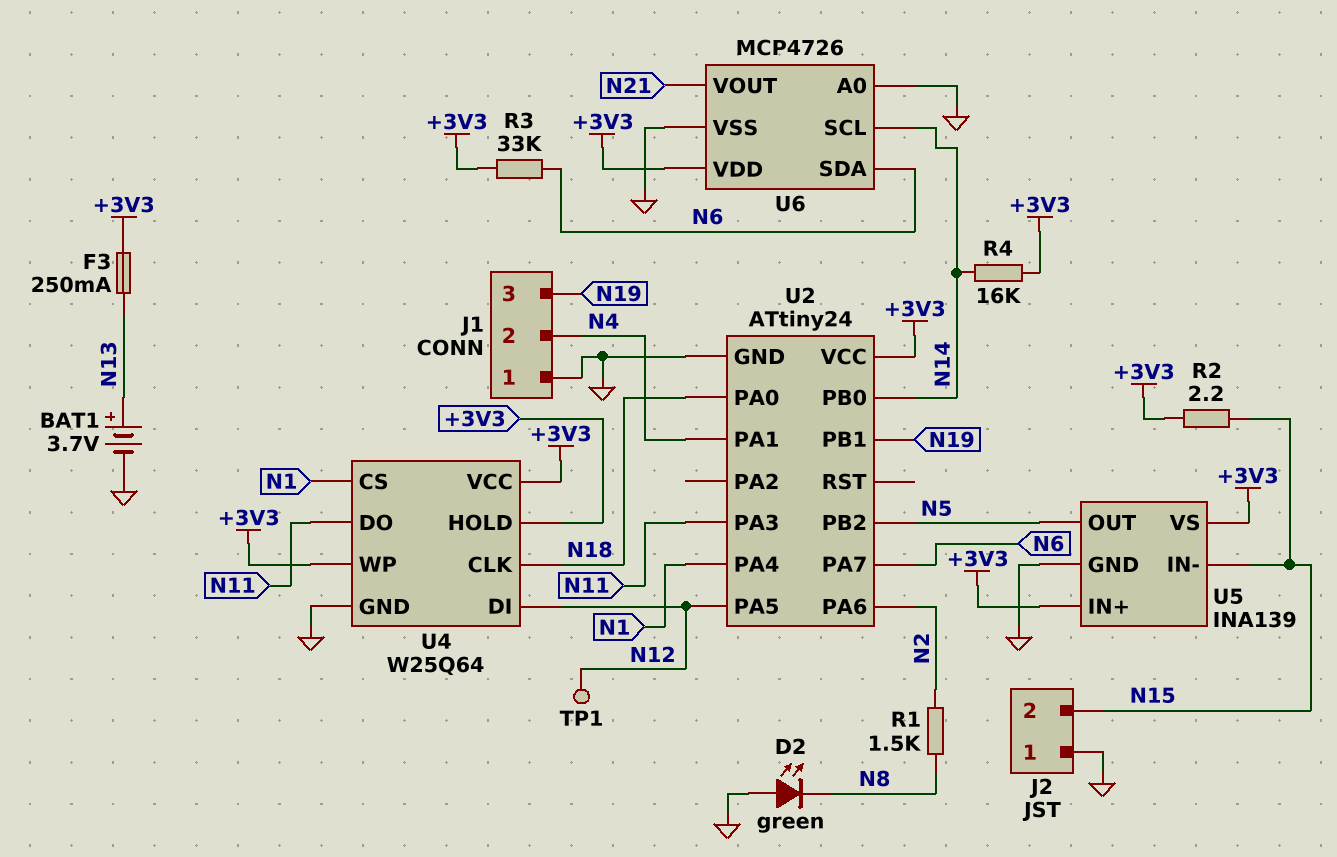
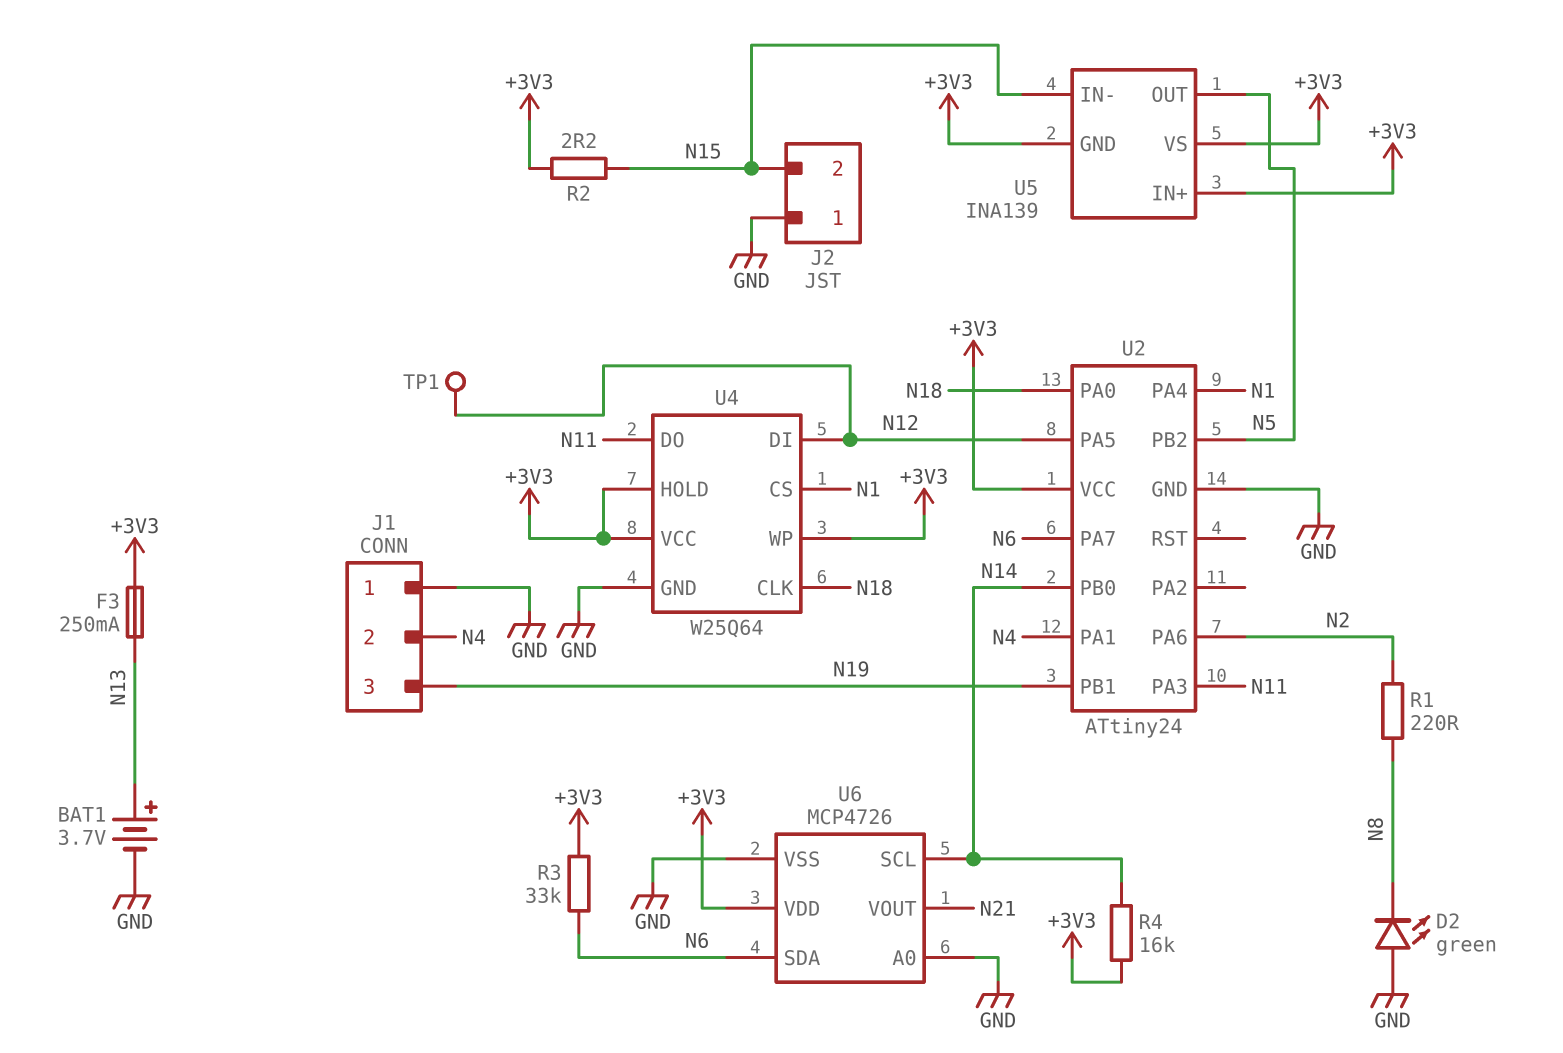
R1: 1.5k (N2, N8) -> 220 (N2, N8)
U5 pin GND: GND -> +3V3

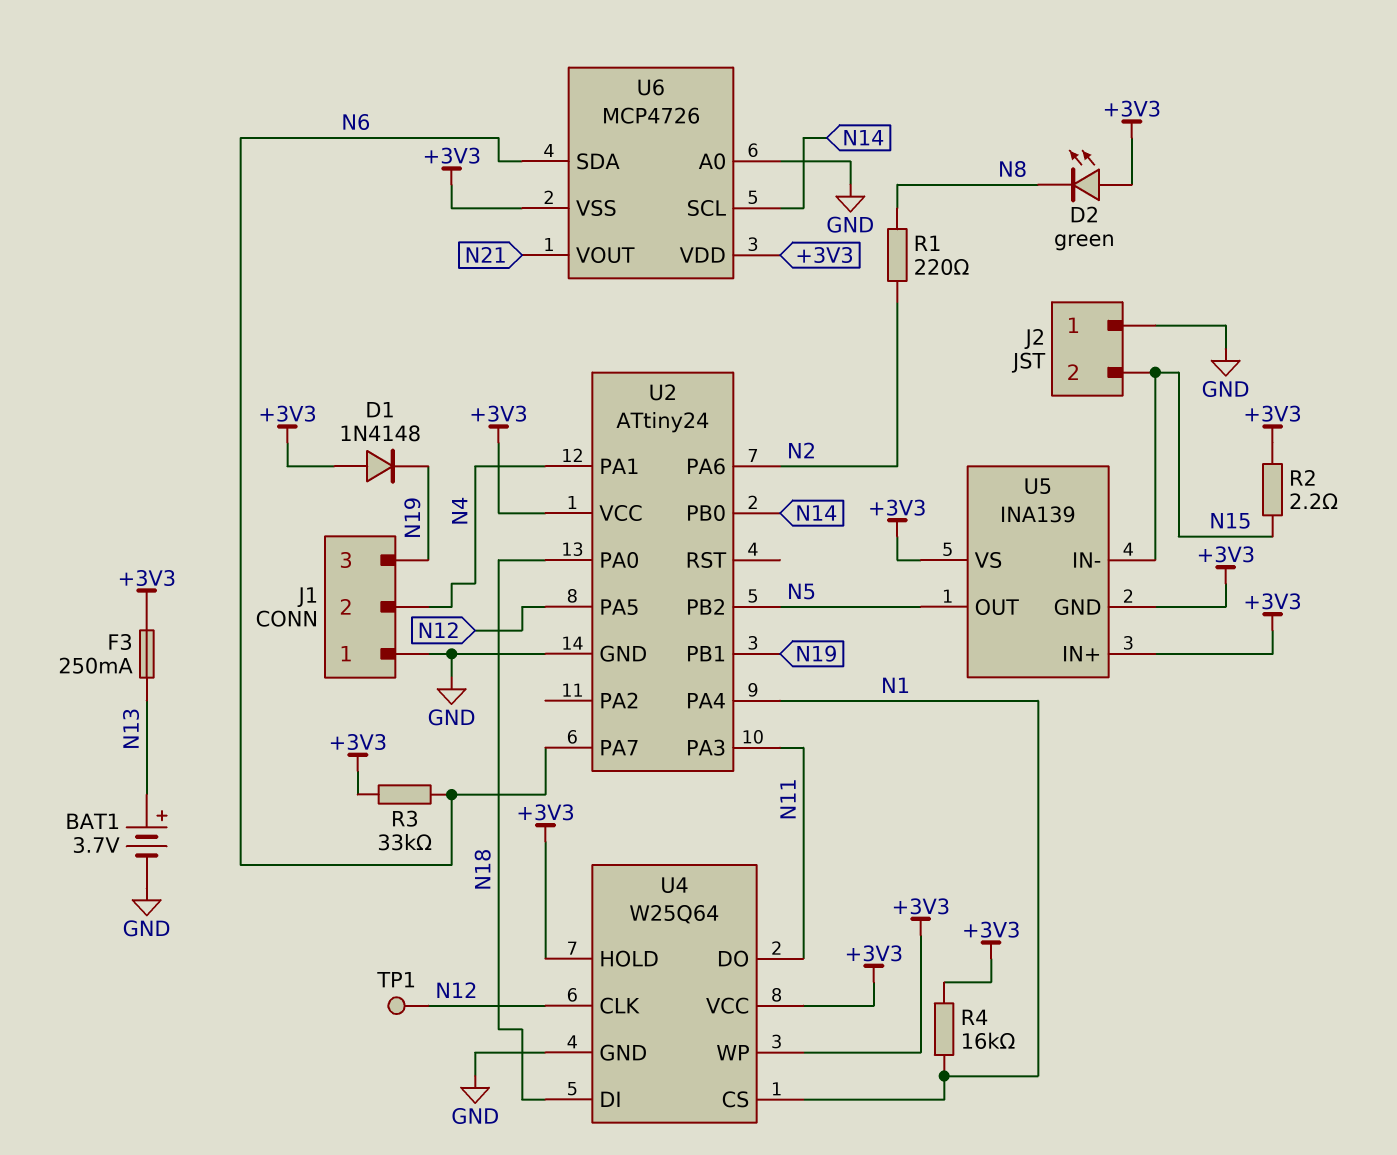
D1: none -> diode 1N4148 (A +3V3, K N19)
D2: LED green (A GND, K N8) -> LED green (A +3V3, K N8)
R4: 16k (+3V3, N14) -> 16k (+3V3, N1)
U4 pin CLK: N18 -> N12
U4 pin DI: N12 -> N18
U6 pin VSS: GND -> +3V3

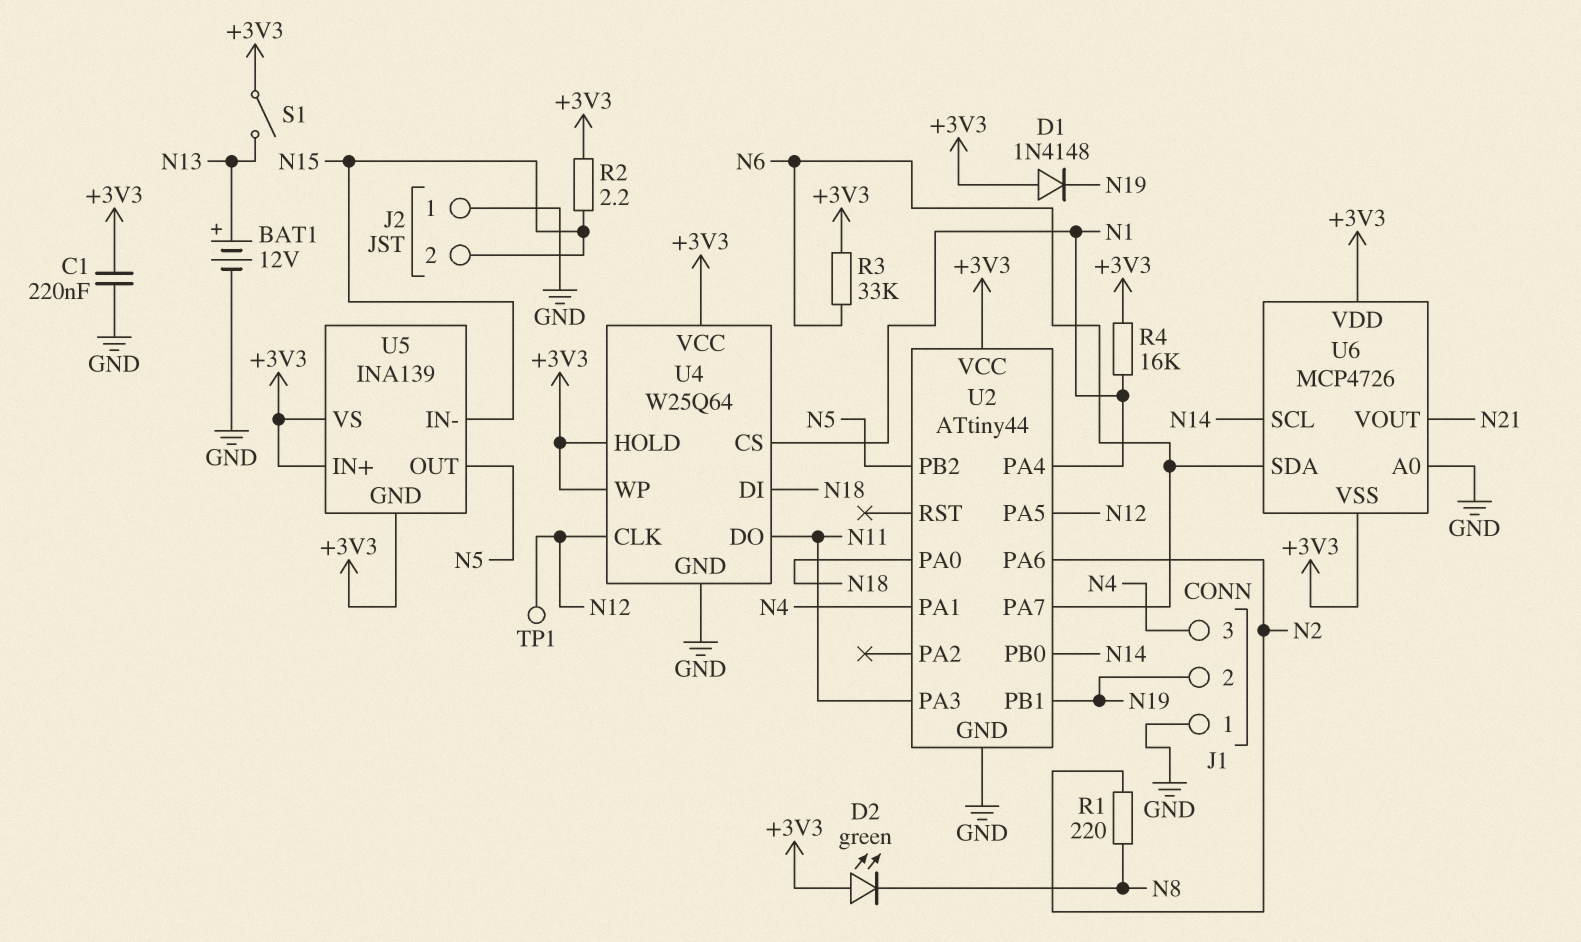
BAT1: 3.7V (plus N13, minus GND) -> 12V (plus N13, minus GND)
C1: none -> 220nF (+3V3, GND)
F3: 250mA (+3V3, N13) -> none
J1 pin 2: N4 -> N19
J1 pin 3: N19 -> N4
S1: none -> switch (+3V3, N13)
U2: ATtiny24 -> ATtiny44

